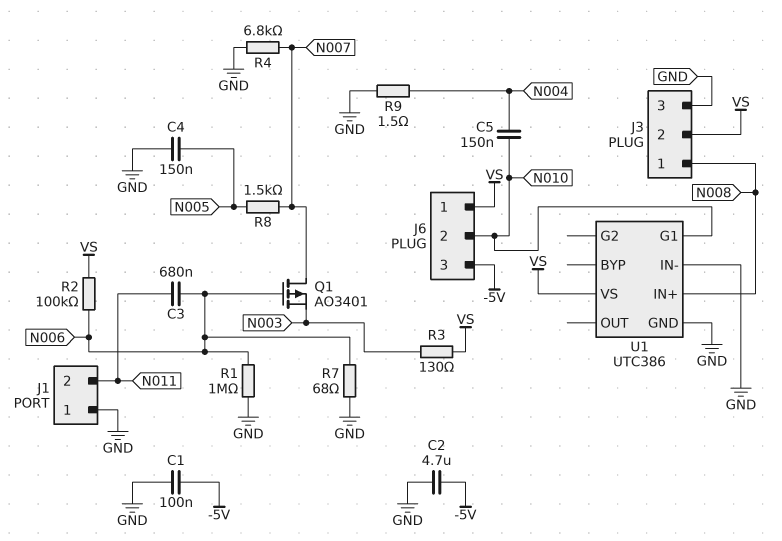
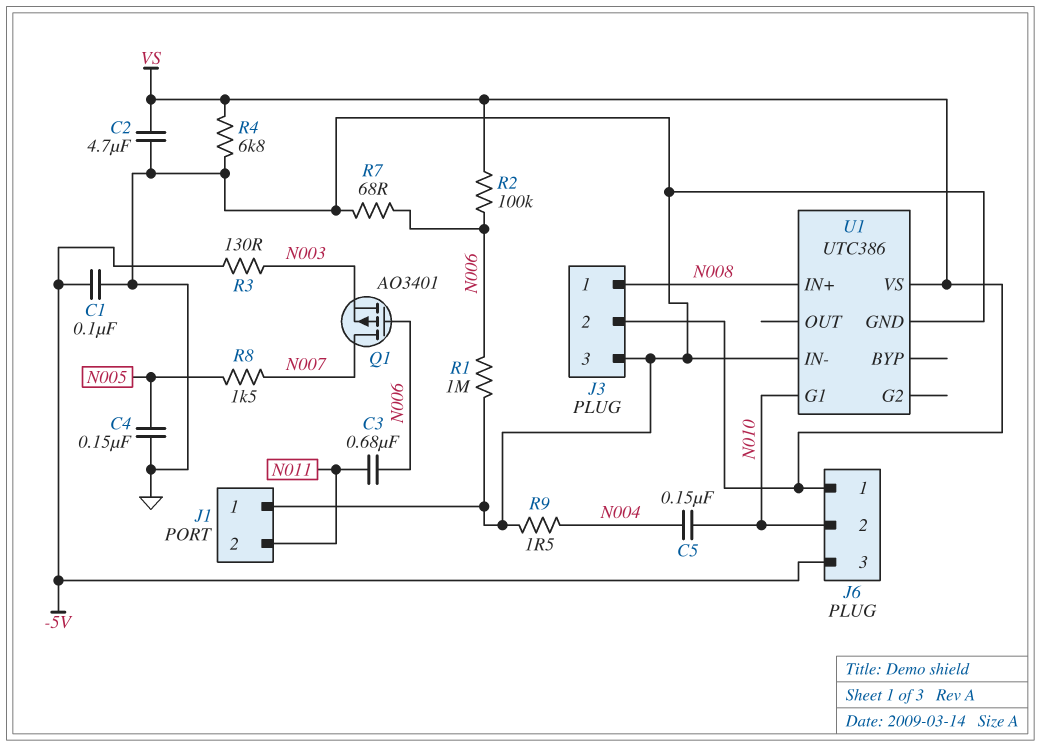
C2: 4.7uF (-5V, GND) -> 4.7uF (GND, VS)
R3: 130 (N003, VS) -> 130 (-5V, N003)
R4: 6.8k (GND, N007) -> 6.8k (GND, VS)

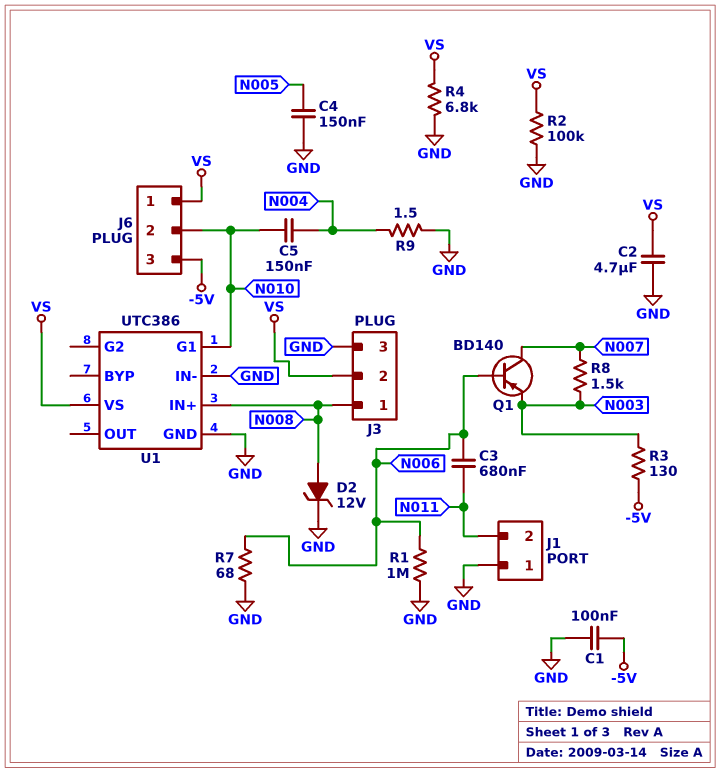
D2: none -> zener 12V (A N008, K GND)
Q1: PMOS AO3401 (G N006, D N007, S N003) -> PNP BD140 (B N006, C N007, E N003)
R2: 100k (N006, VS) -> 100k (GND, VS)
R8: 1.5k (N005, N007) -> 1.5k (N003, N007)

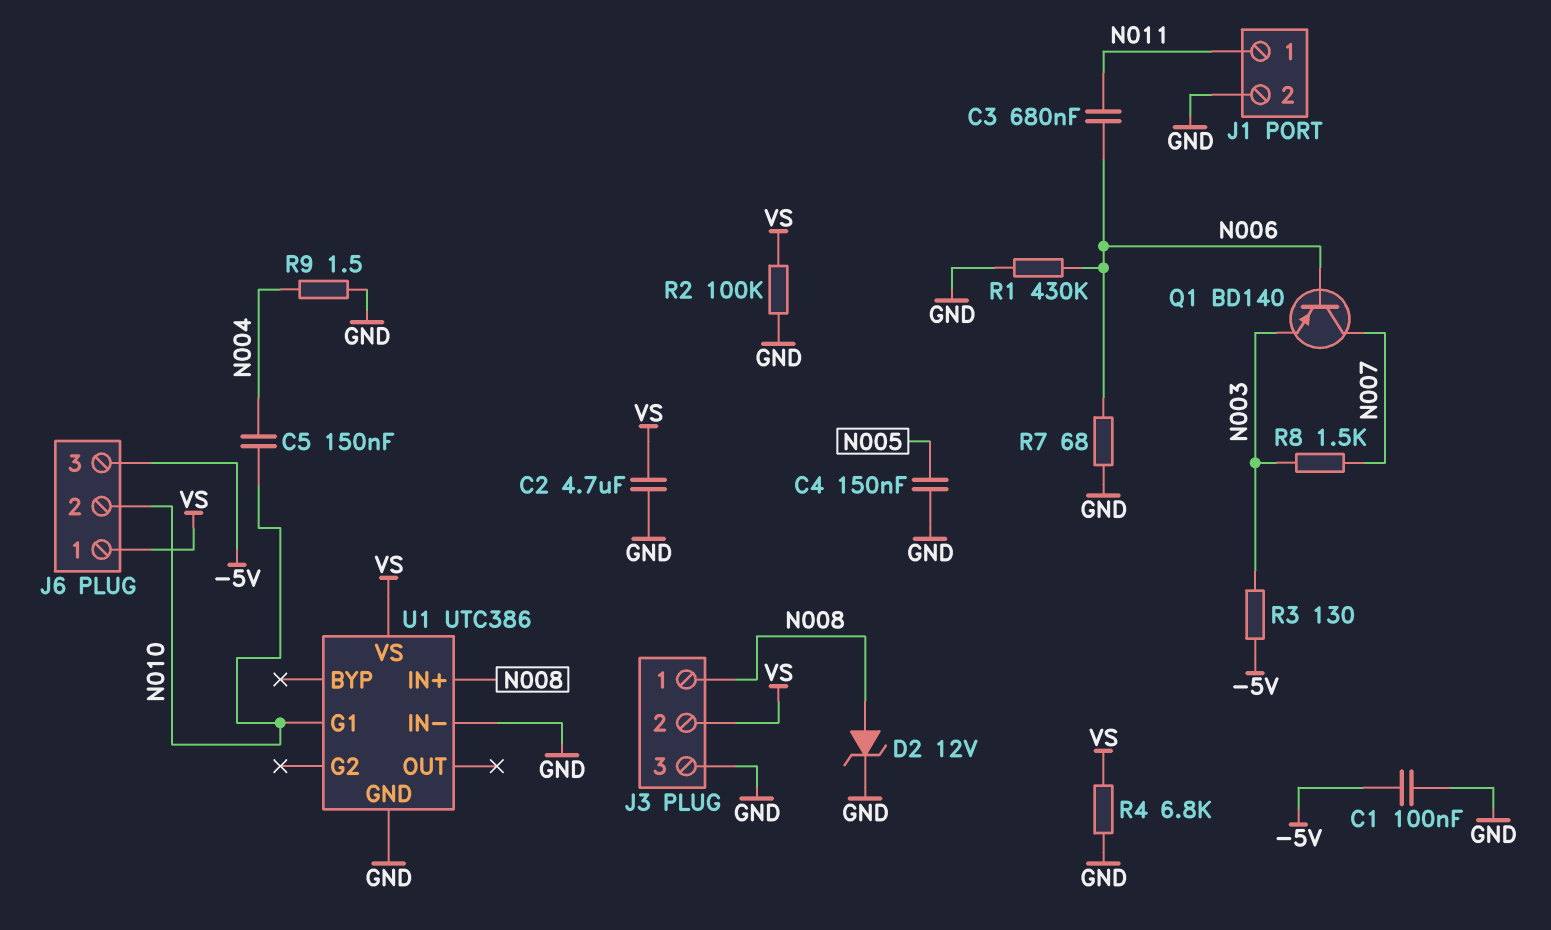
J1 pin 1: GND -> N011
J1 pin 2: N011 -> GND
R1: 1M (GND, N006) -> 430k (GND, N006)

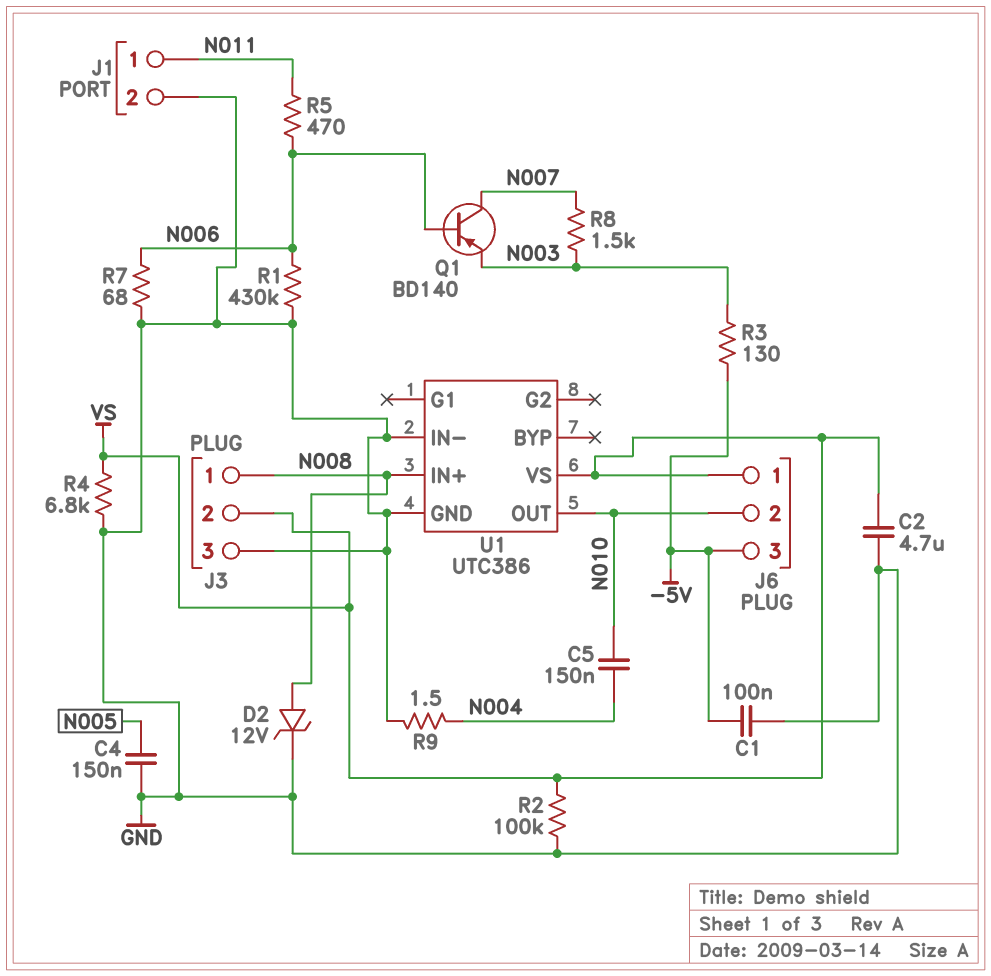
C3: 680nF (N006, N011) -> none
R5: none -> 470 (N006, N011)
U1 pin G1: N010 -> none
U1 pin OUT: none -> N010

